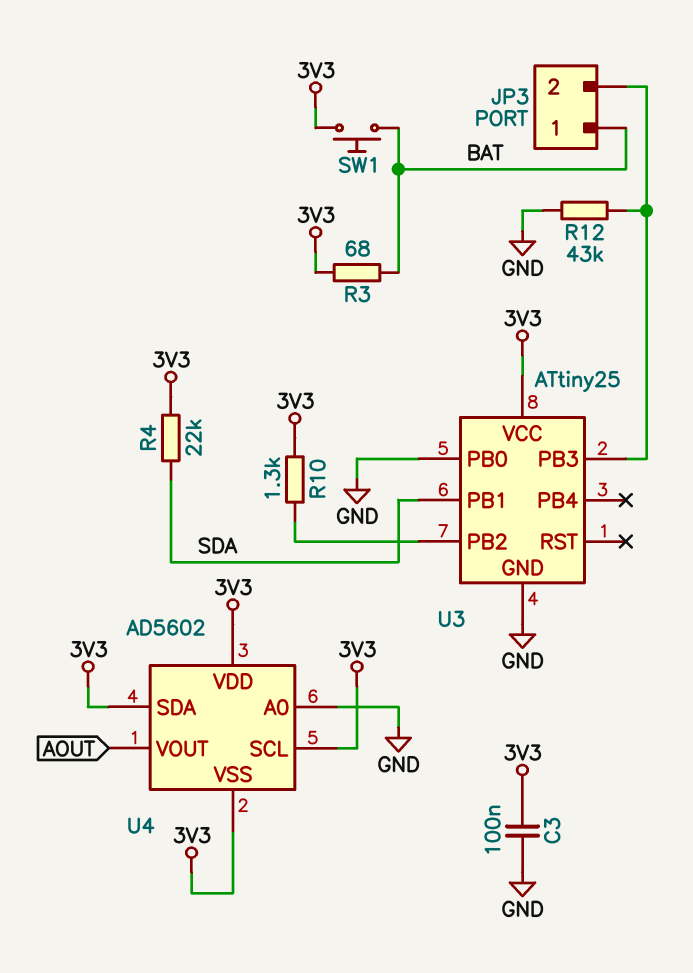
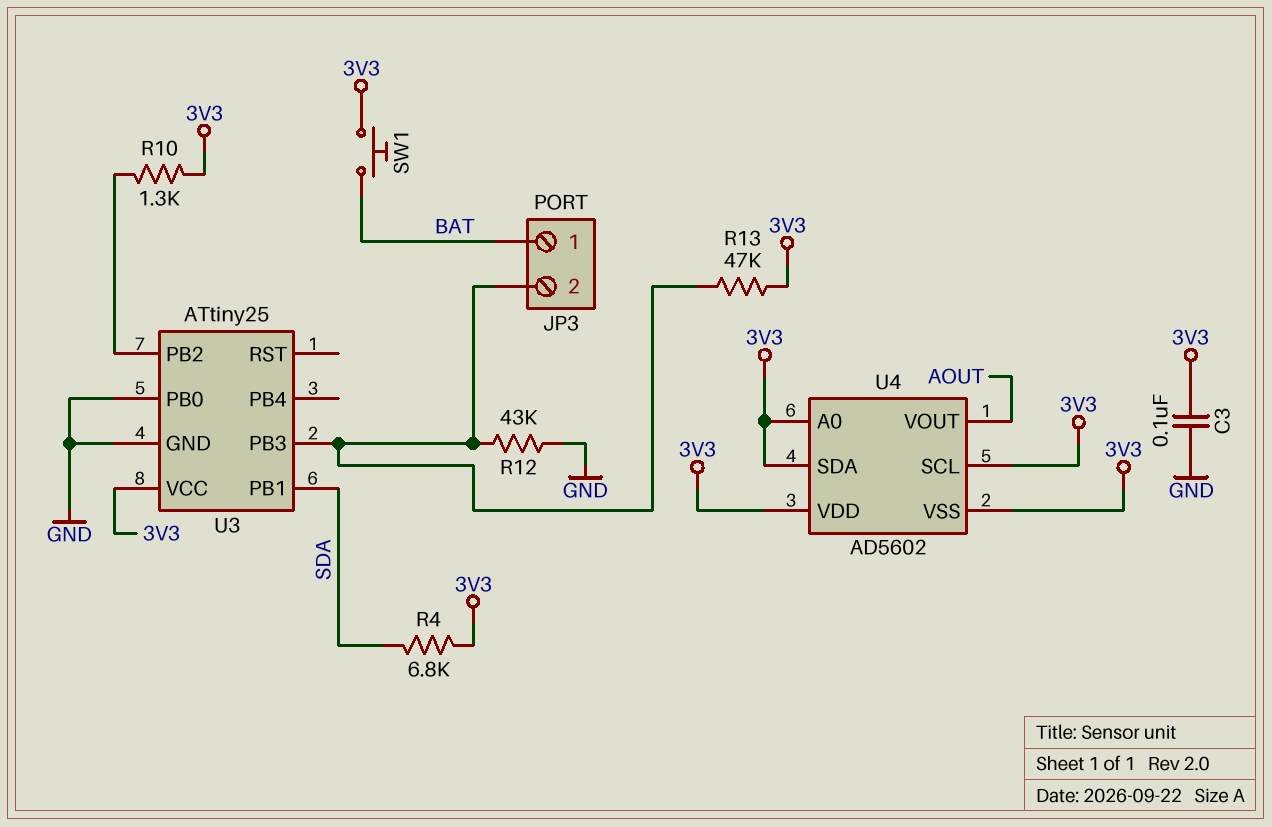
R3: 68 (3V3, BAT) -> none
R4: 22k (3V3, SDA) -> 6.8k (3V3, SDA)
R13: none -> 47k (3V3, JP3/2)
U4 pin A0: GND -> 3V3

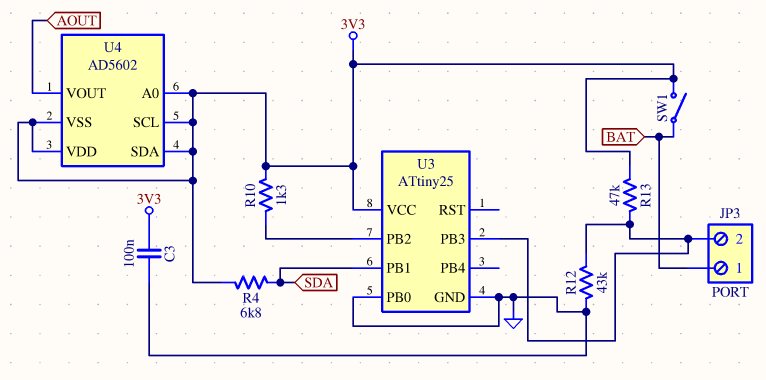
SW1: button (3V3, BAT) -> switch (3V3, BAT)

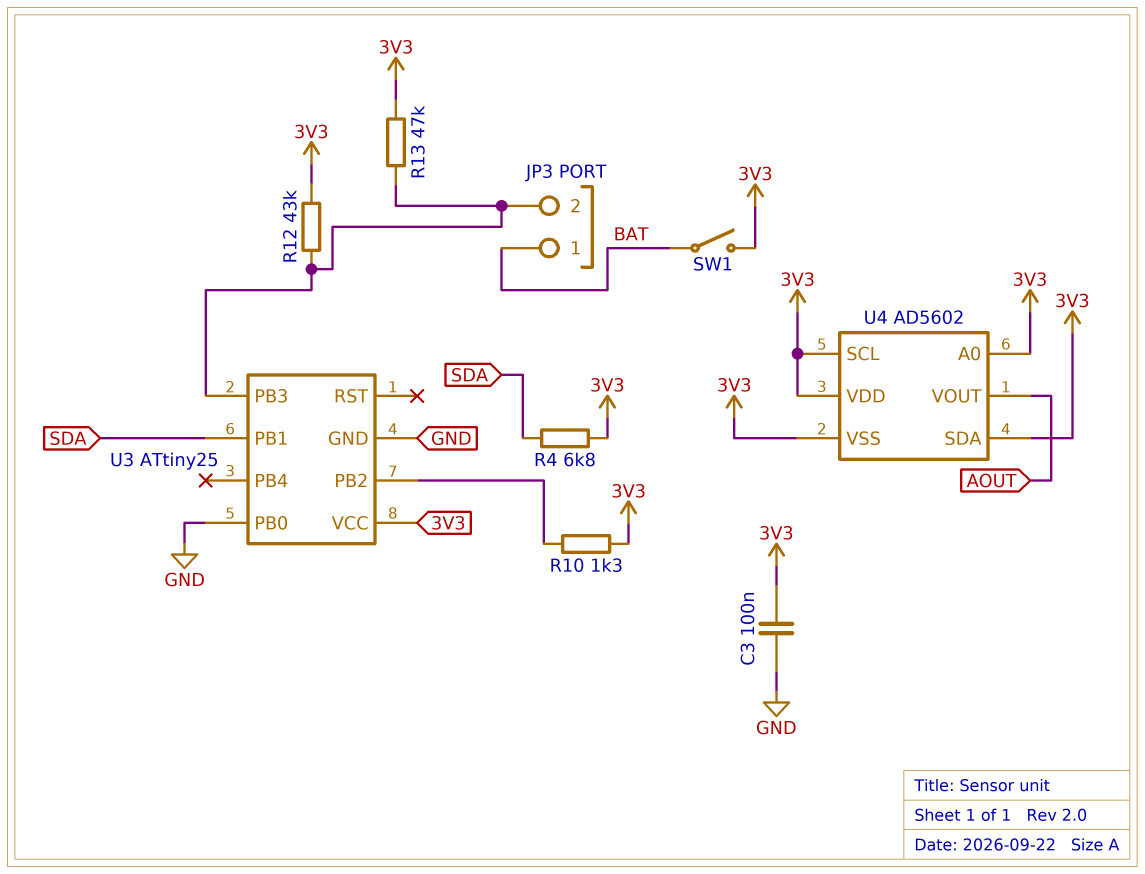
R12: 43k (GND, JP3/2) -> 43k (3V3, JP3/2)

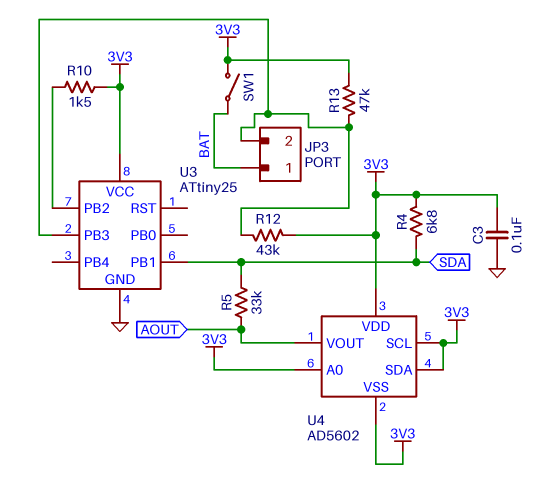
R5: none -> 33k (AOUT, SDA)
R10: 1.3k (3V3, U3/PB2) -> 1.5k (3V3, U3/PB2)
U3 pin PB0: GND -> none

